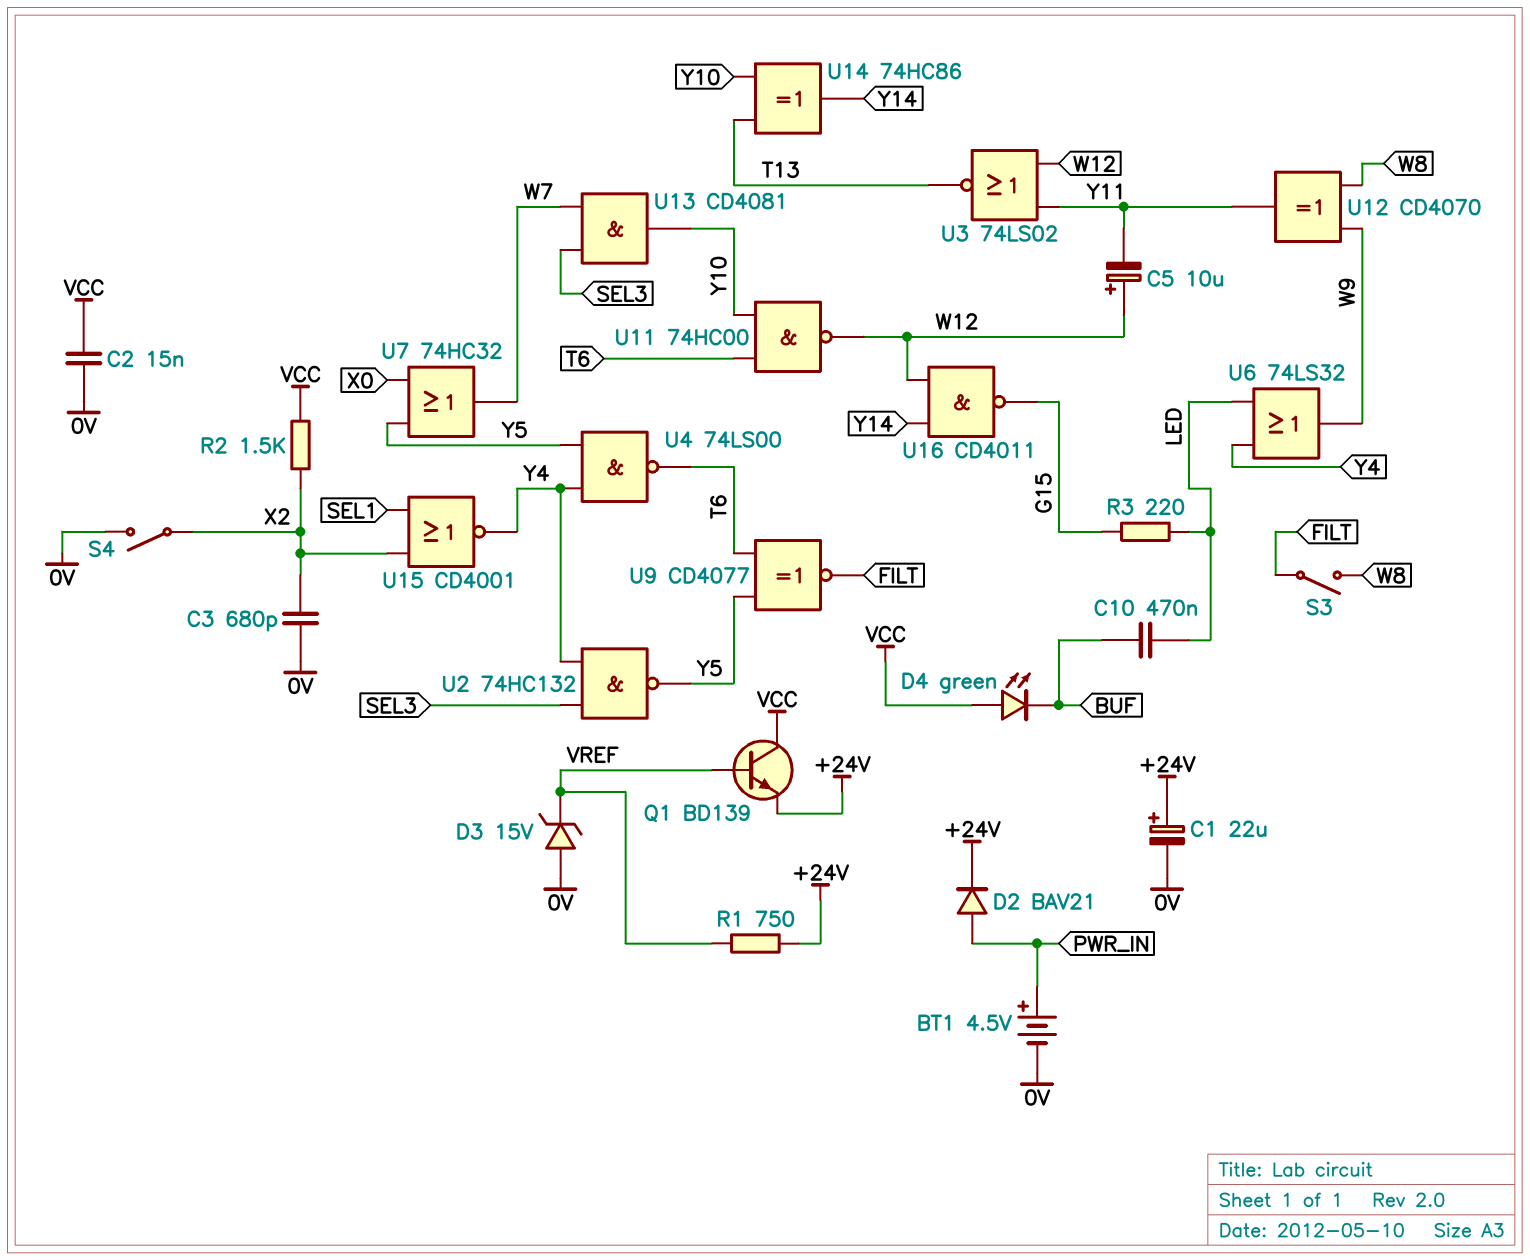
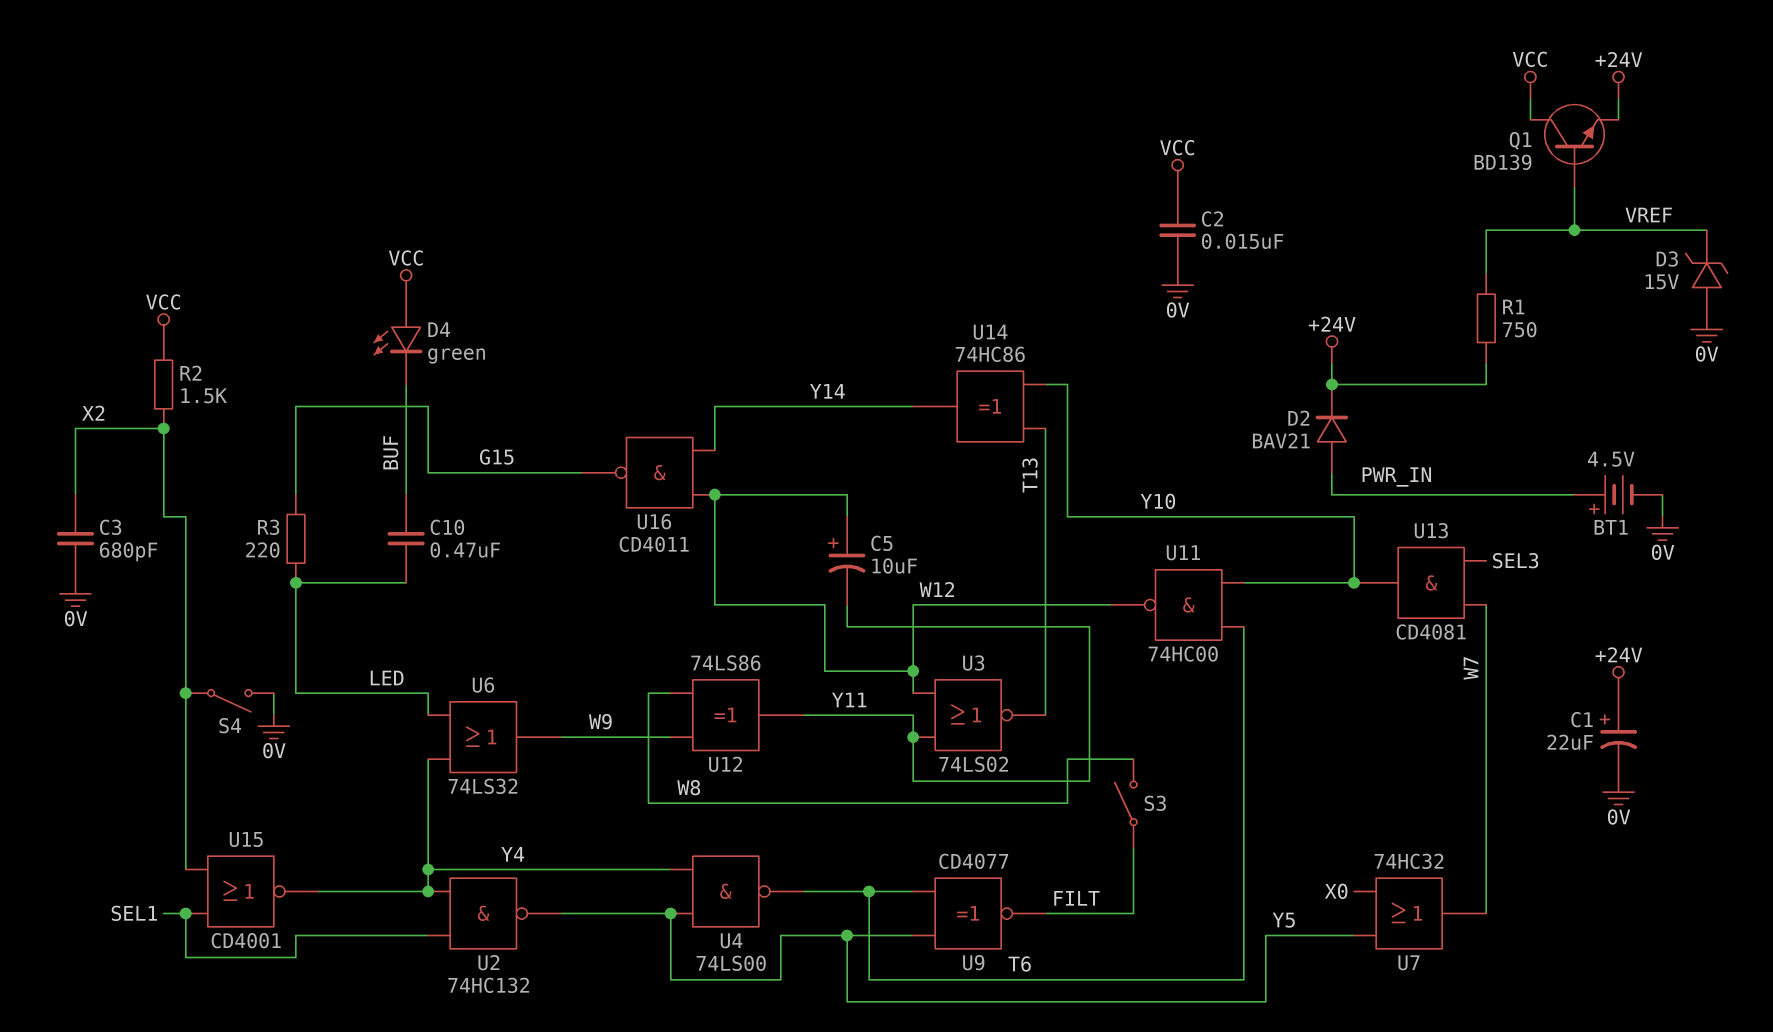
U2: NAND 74HC132 (in SEL3, in Y4, out Y5) -> NAND 74HC132 (in SEL1, in Y4, out Y5)
U12: XOR CD4070 (in W8, in W9, out Y11) -> XOR 74LS86 (in W8, in W9, out Y11)

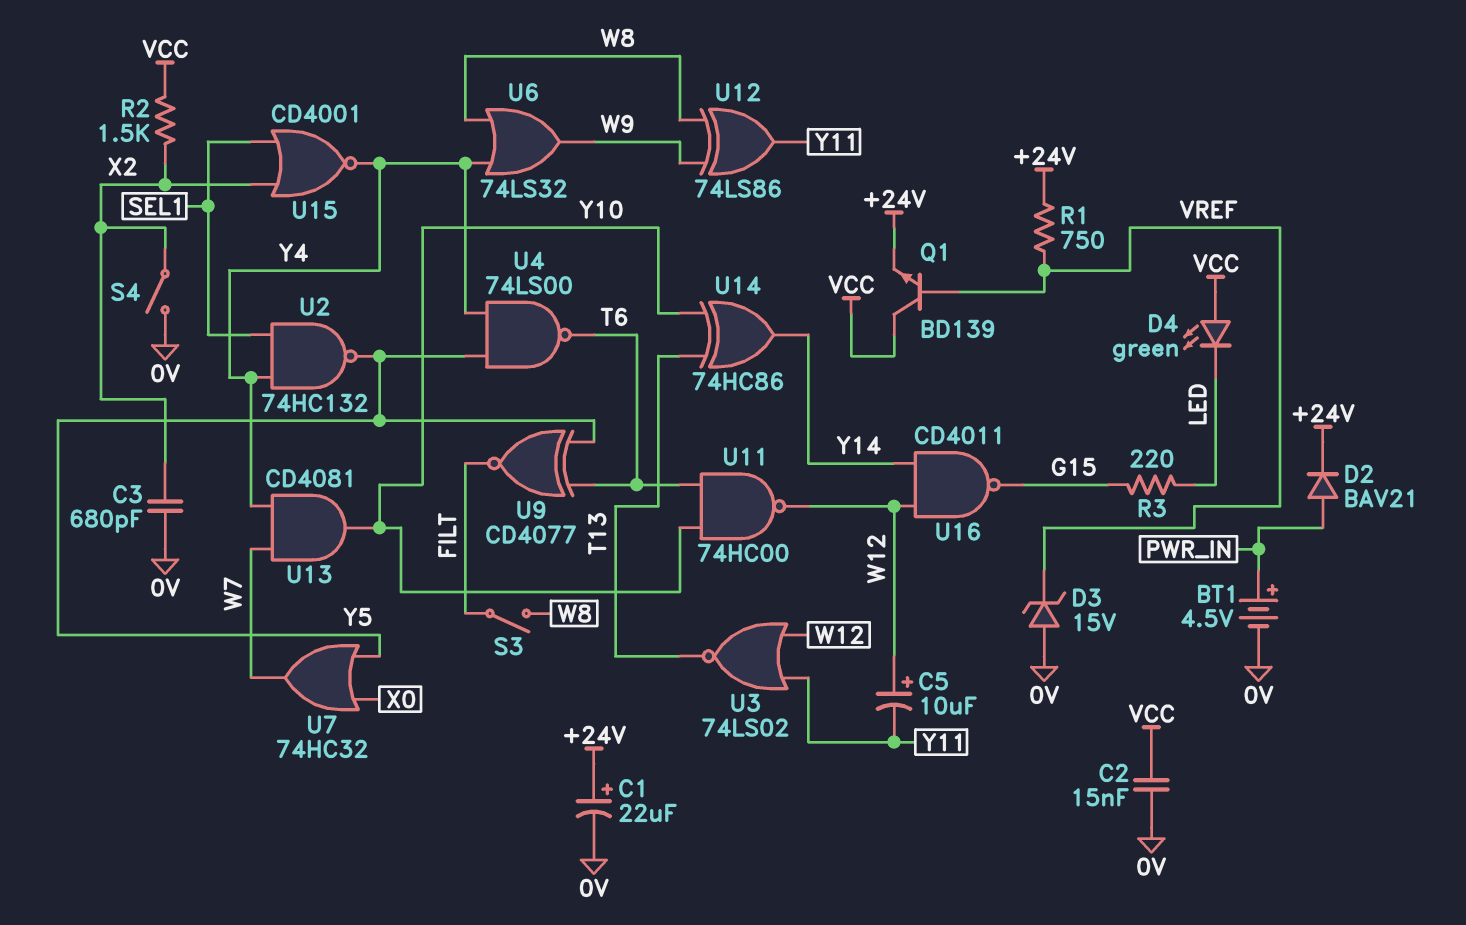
C10: 470nF (BUF, LED) -> none
D4: LED green (A VCC, K BUF) -> LED green (A VCC, K LED)
U6: OR 74LS32 (in LED, in Y4, out W9) -> OR 74LS32 (in W8, in Y4, out W9)
U13: AND CD4081 (in SEL3, in W7, out Y10) -> AND CD4081 (in W7, in Y4, out Y10)

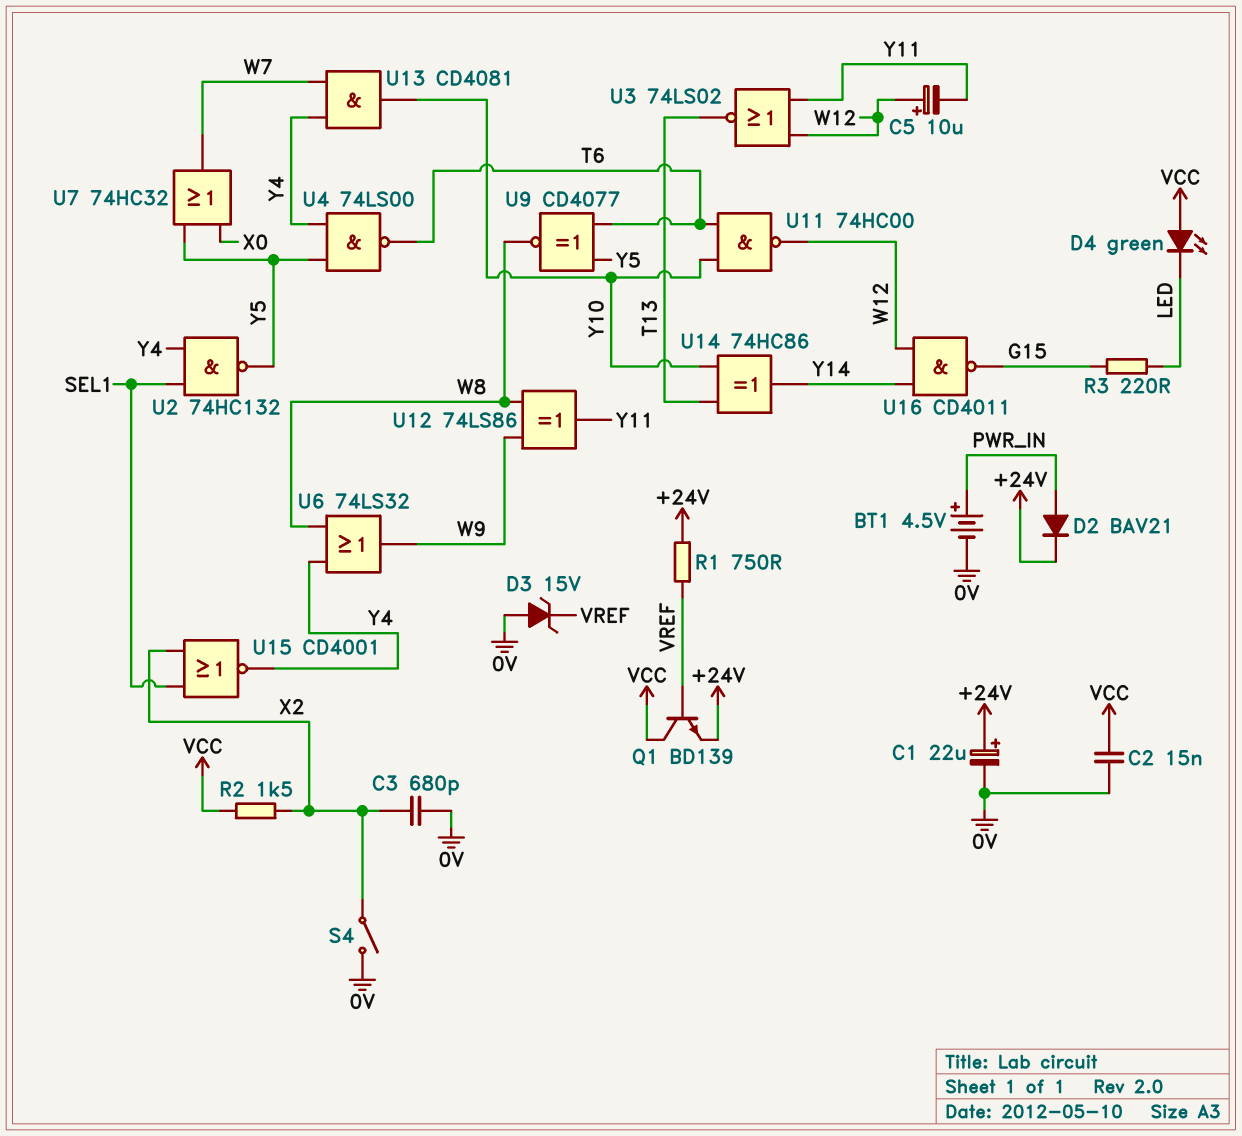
S3: switch (FILT, W8) -> none
U9: XNOR CD4077 (in T6, in Y5, out FILT) -> XNOR CD4077 (in T6, in Y5, out W8)

